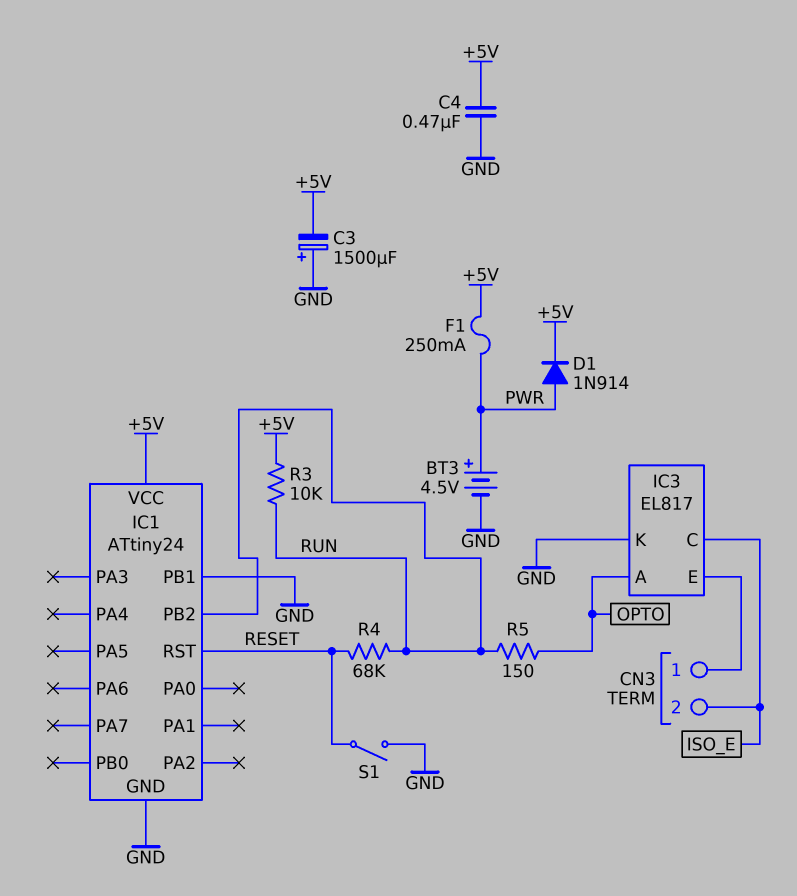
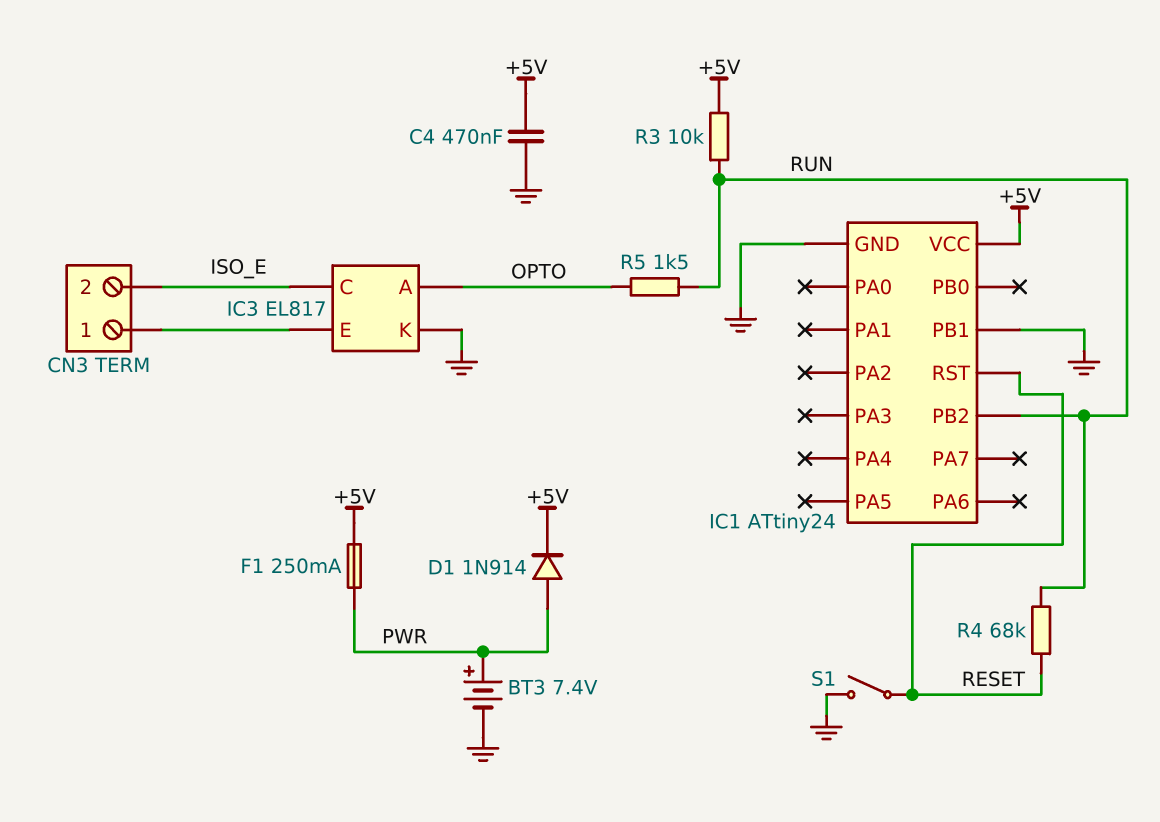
BT3: 4.5V (plus PWR, minus GND) -> 7.4V (plus PWR, minus GND)
C3: 1500uF (plus GND, minus +5V) -> none
R5: 150 (OPTO, RUN) -> 1.5k (OPTO, RUN)

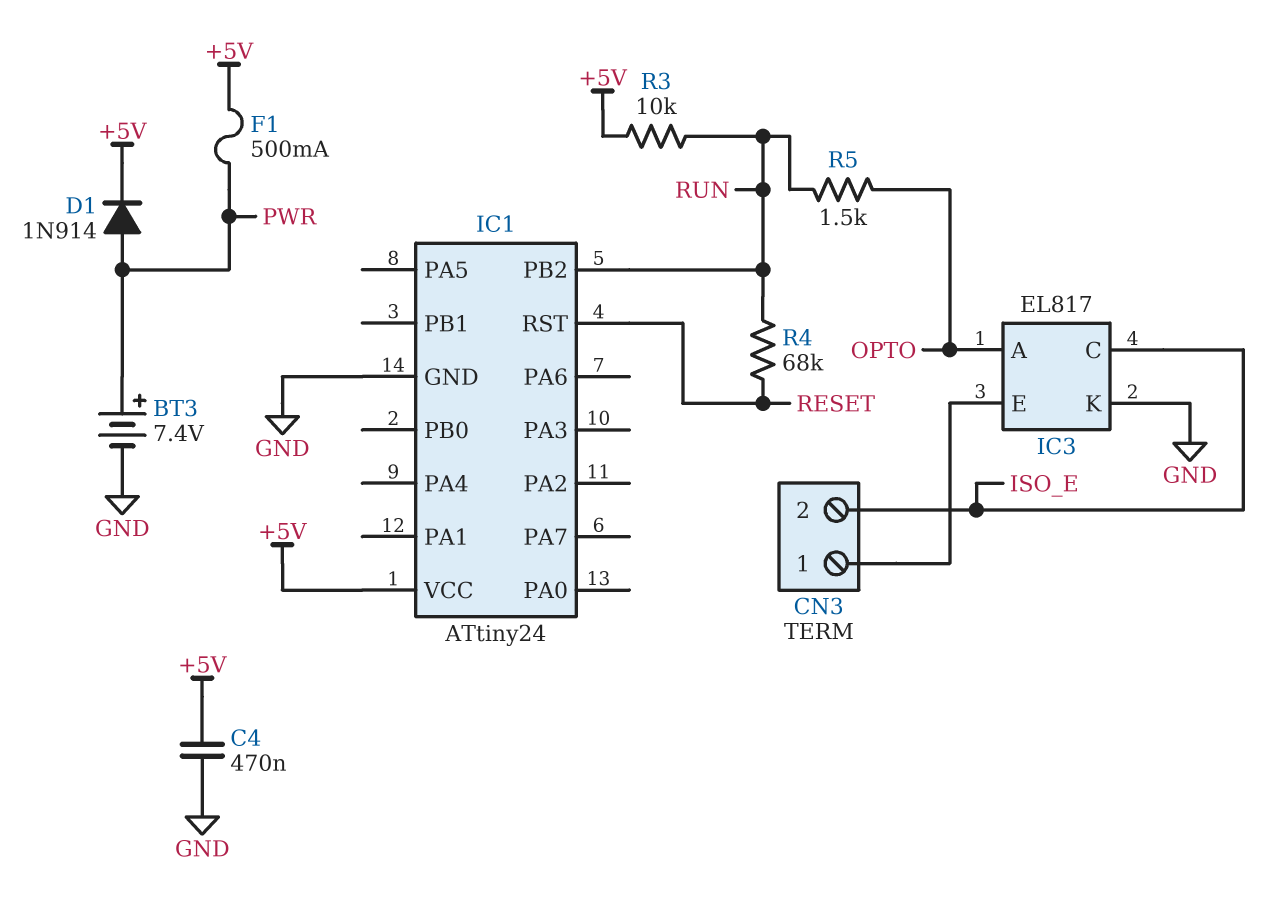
F1: 250mA (+5V, PWR) -> 500mA (+5V, PWR)
IC1 pin PB1: GND -> none
S1: switch (GND, RESET) -> none

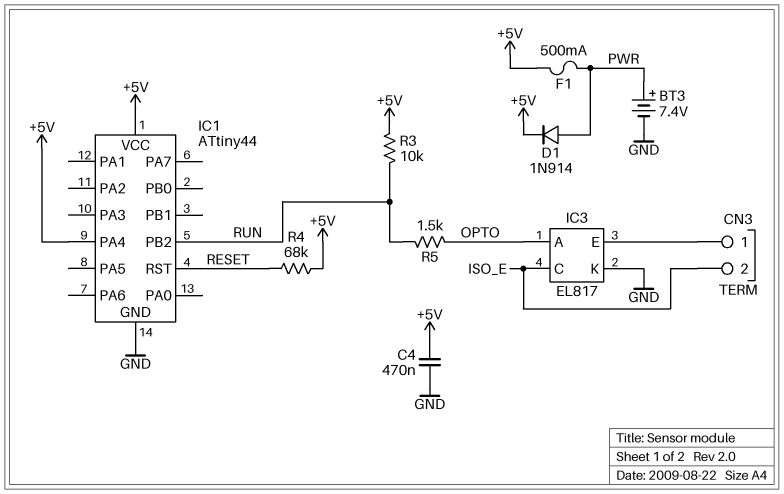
IC1: ATtiny24 -> ATtiny44
IC1 pin PA4: none -> +5V
R4: 68k (RESET, RUN) -> 68k (+5V, RESET)

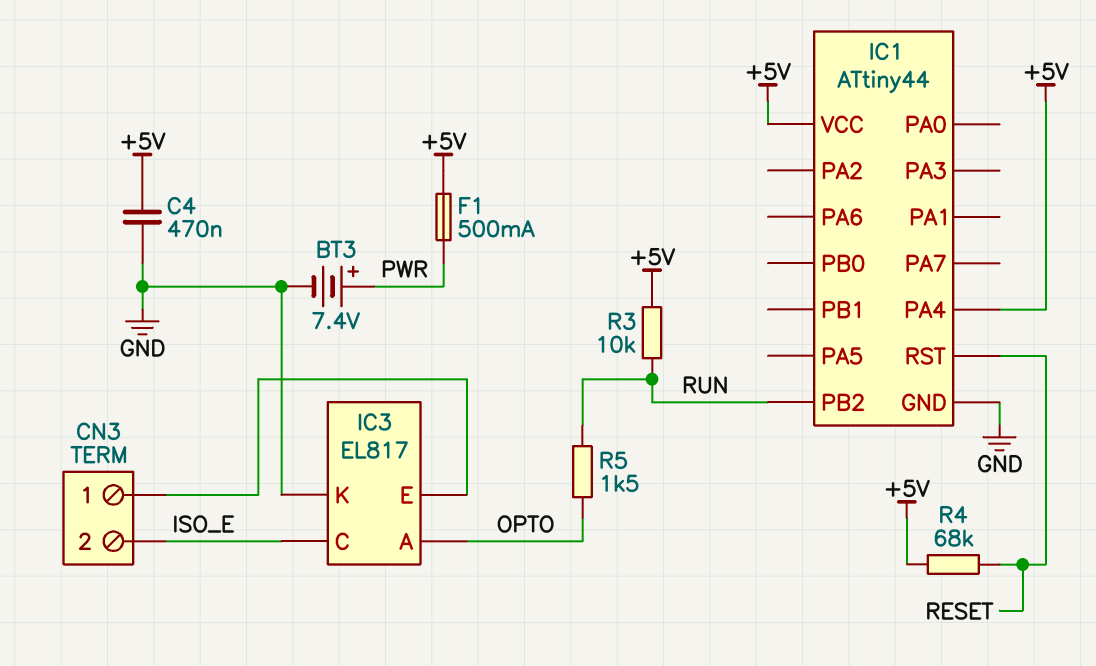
D1: diode 1N914 (A PWR, K +5V) -> none

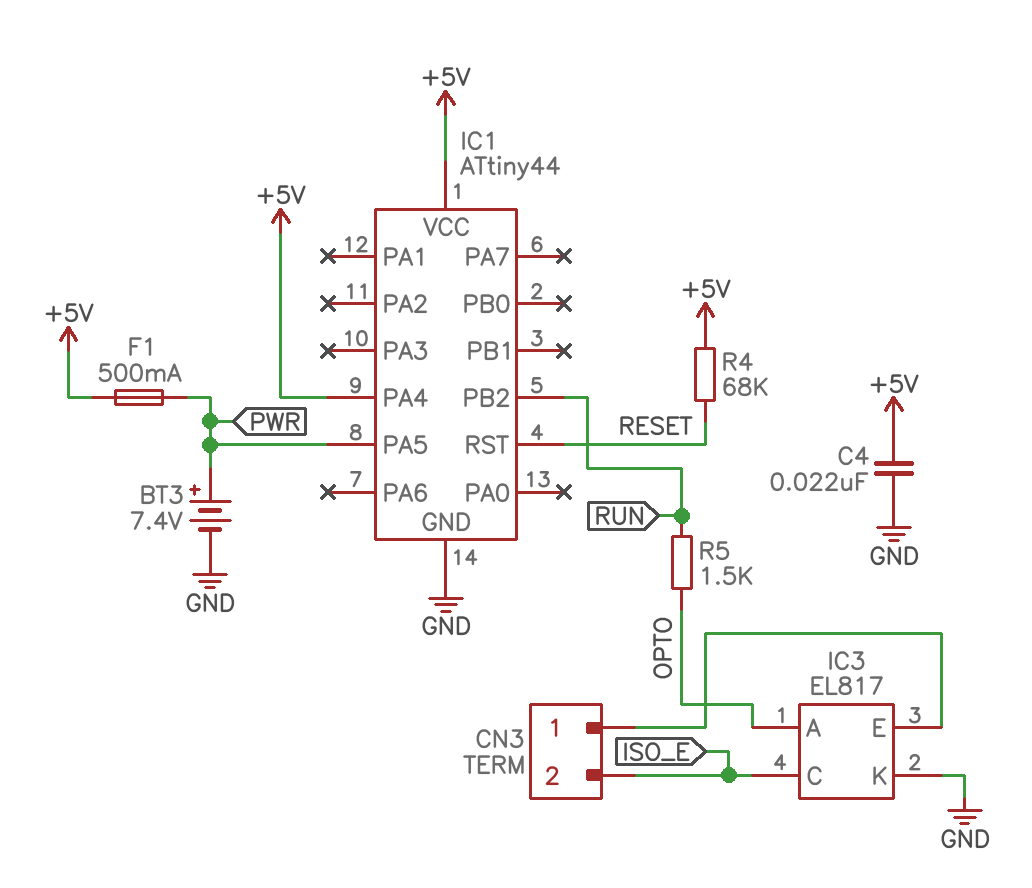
C4: 470nF (+5V, GND) -> 22nF (+5V, GND)
IC1 pin PA5: none -> PWR
R3: 10k (+5V, RUN) -> none

